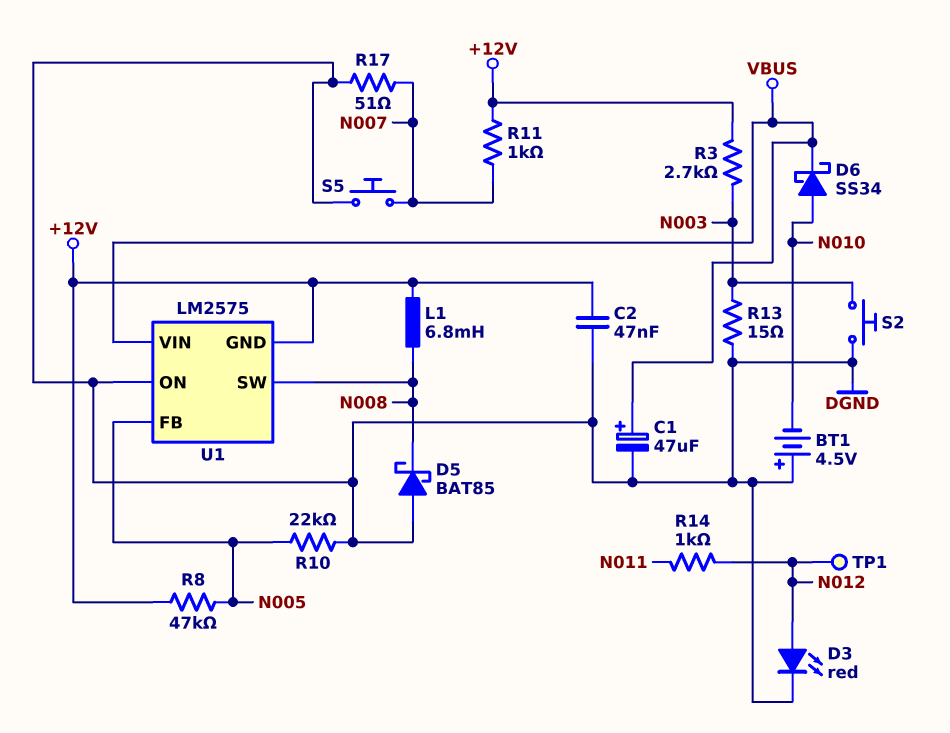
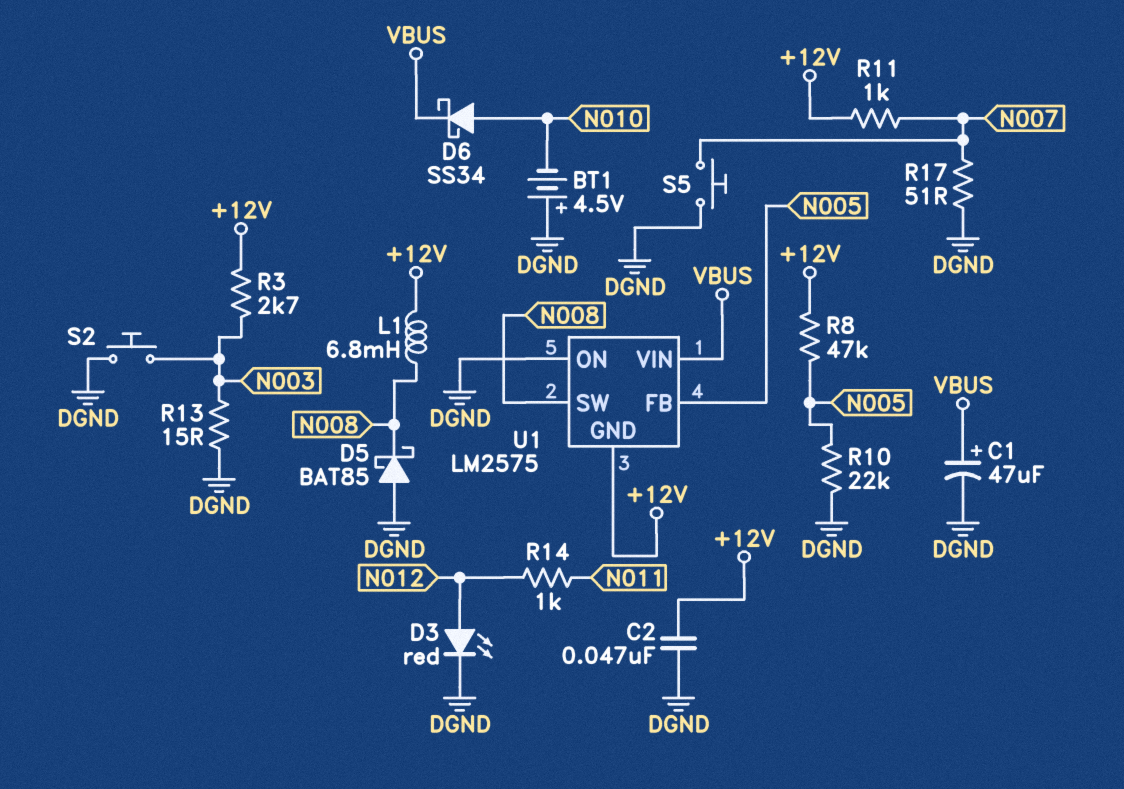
TP1: test point (N012) -> none

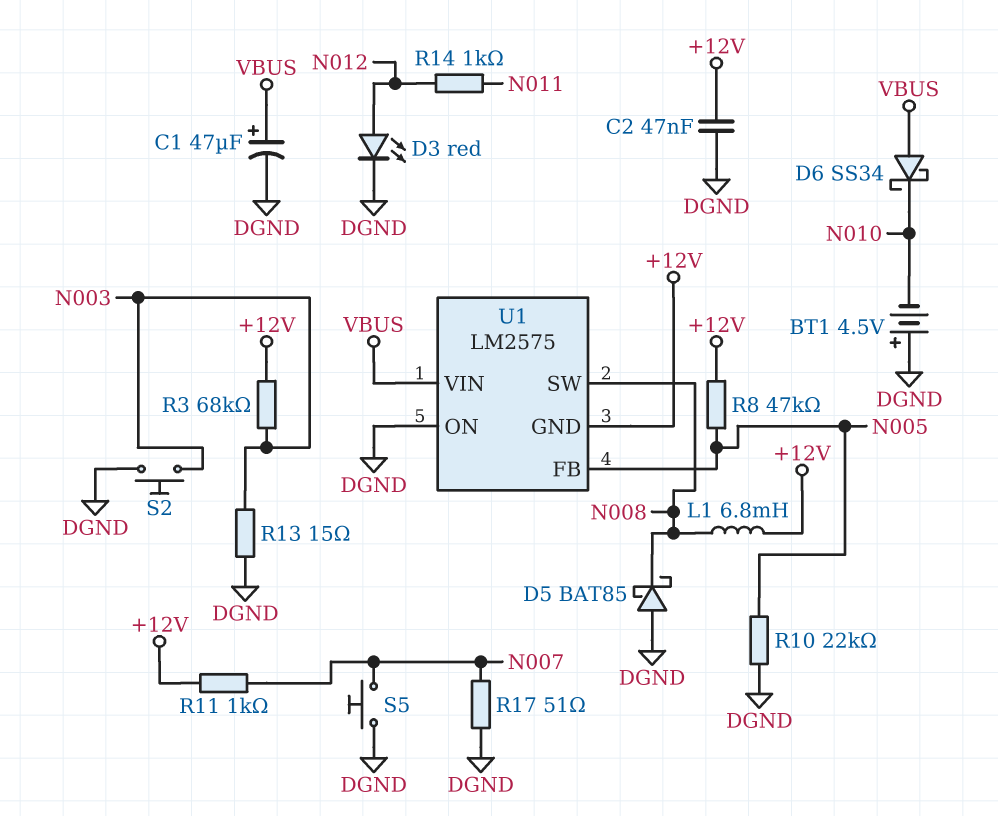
D6: schottky SS34 (A N010, K VBUS) -> schottky SS34 (A VBUS, K N010)
R3: 2.7k (+12V, N003) -> 68k (+12V, N003)

